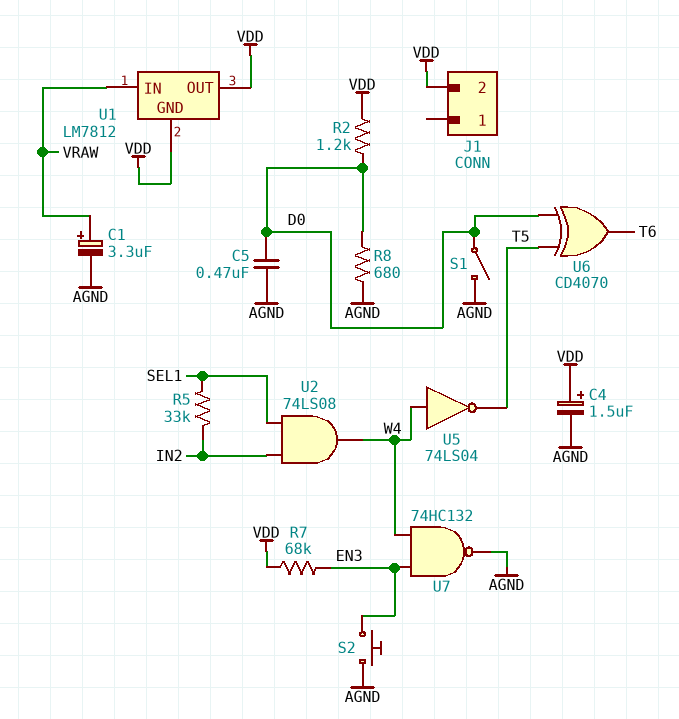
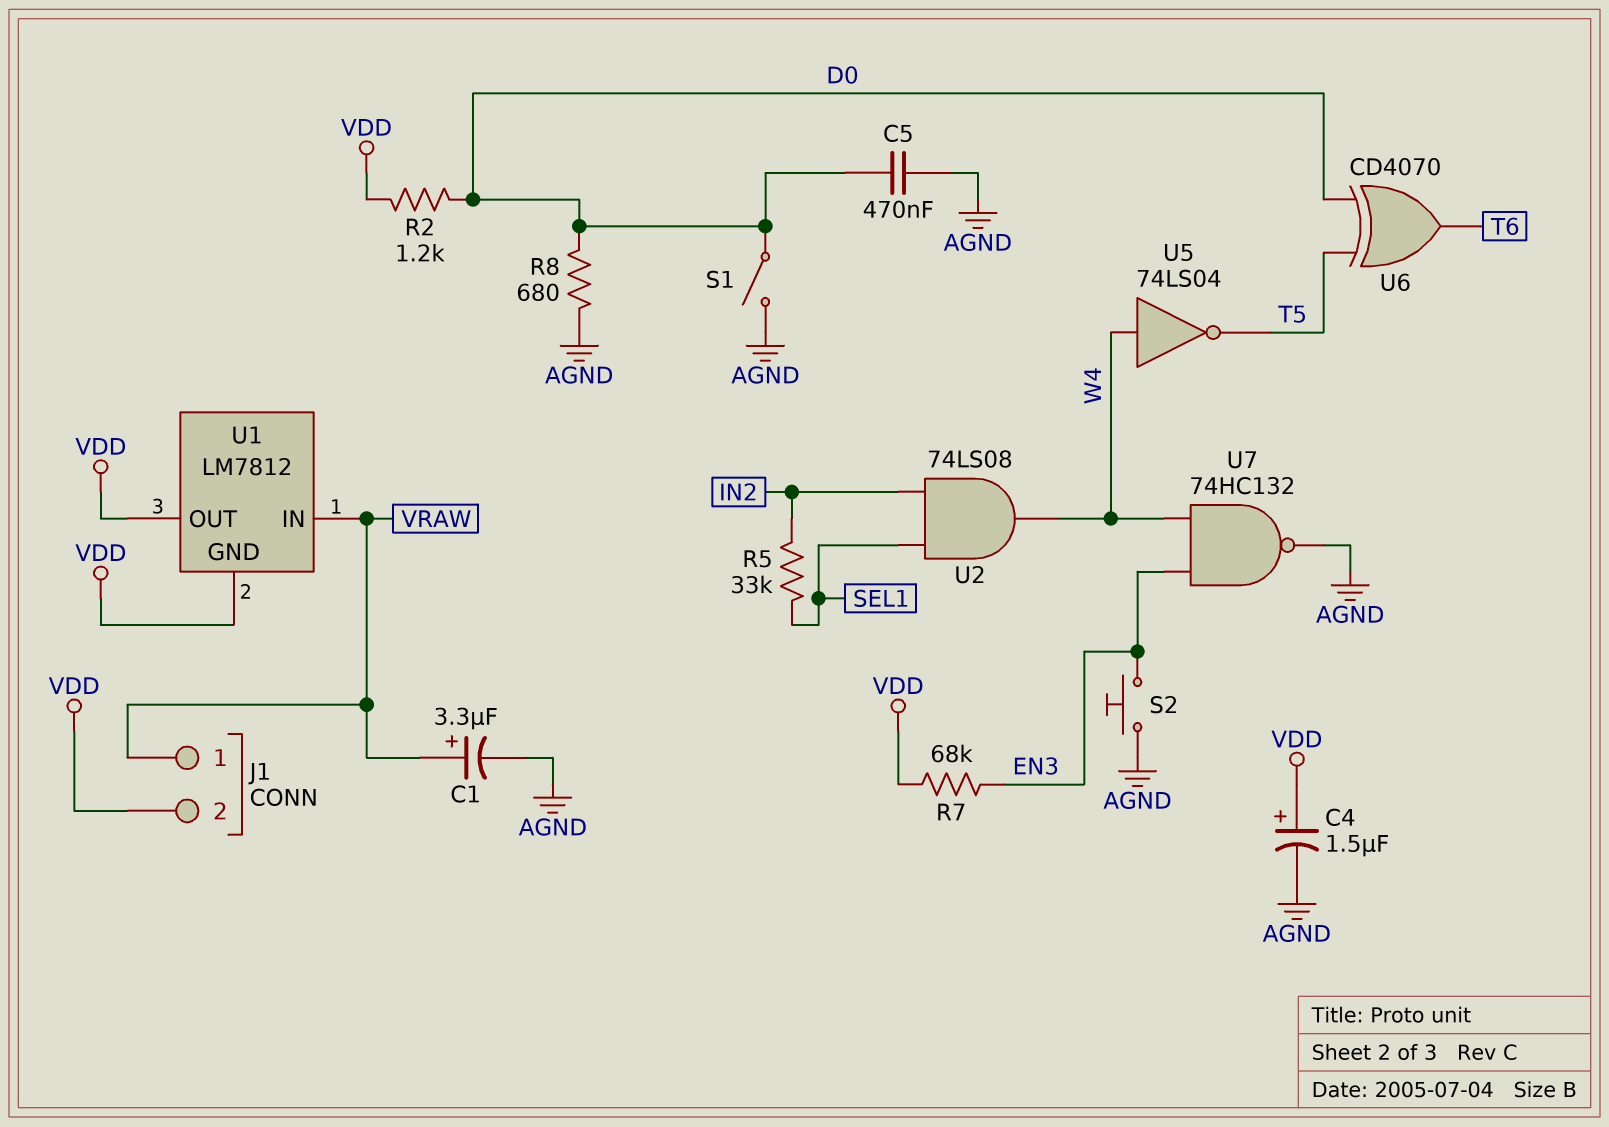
J1 pin 1: none -> VRAW

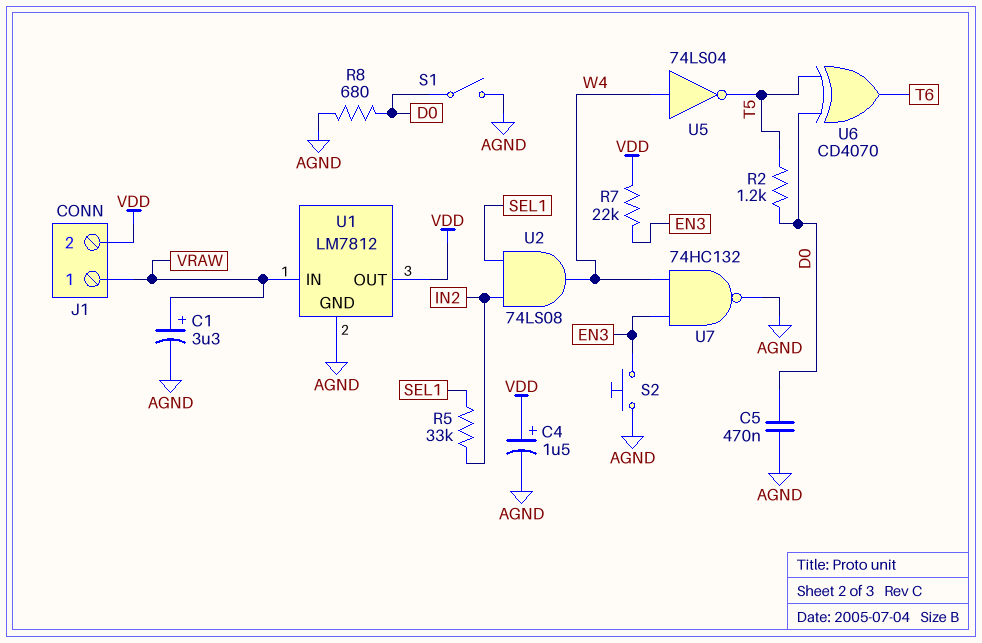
R2: 1.2k (D0, VDD) -> 1.2k (D0, T5)
R7: 68k (EN3, VDD) -> 22k (EN3, VDD)
U1 pin GND: VDD -> AGND

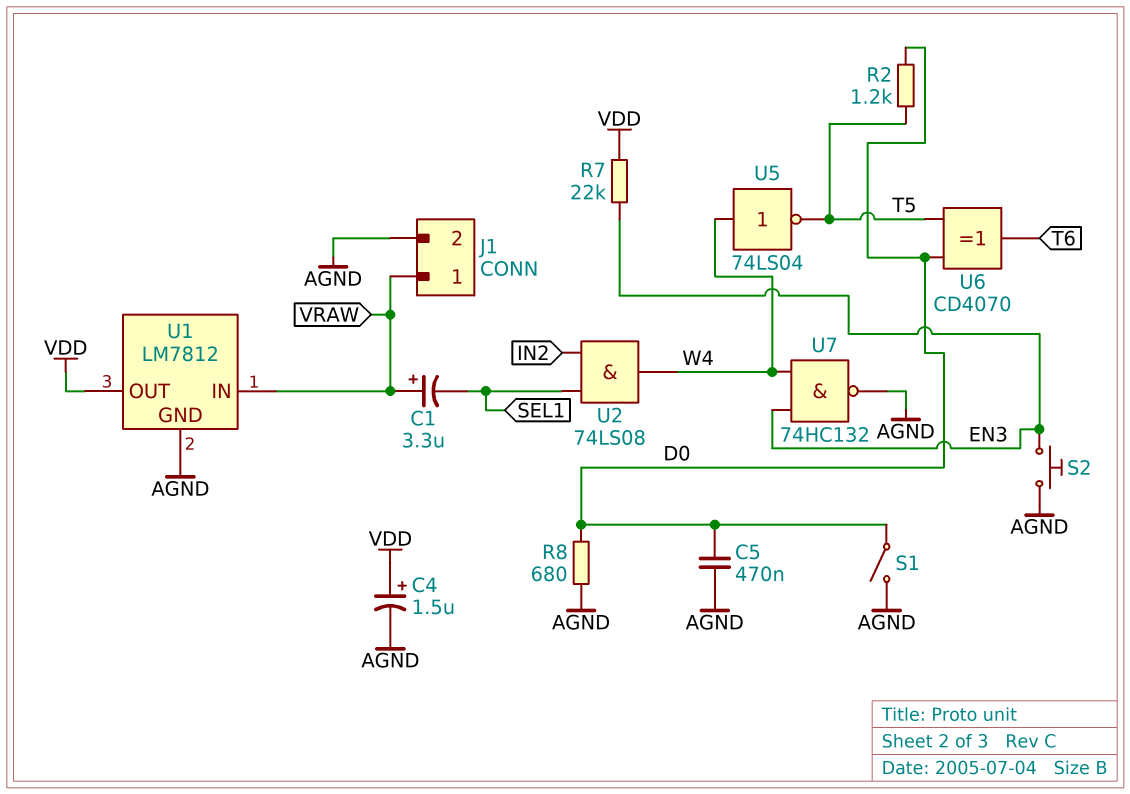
C1: 3.3uF (plus VRAW, minus AGND) -> 3.3uF (plus VRAW, minus SEL1)
J1 pin 2: VDD -> AGND
R5: 33k (IN2, SEL1) -> none

